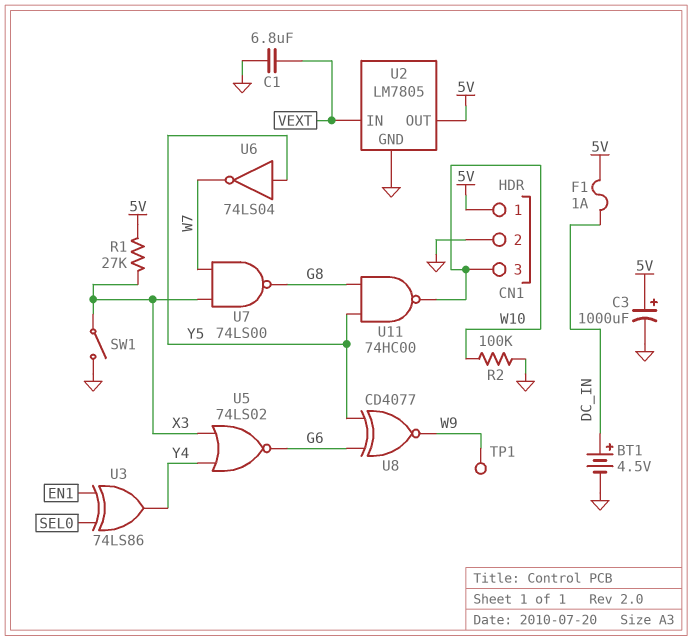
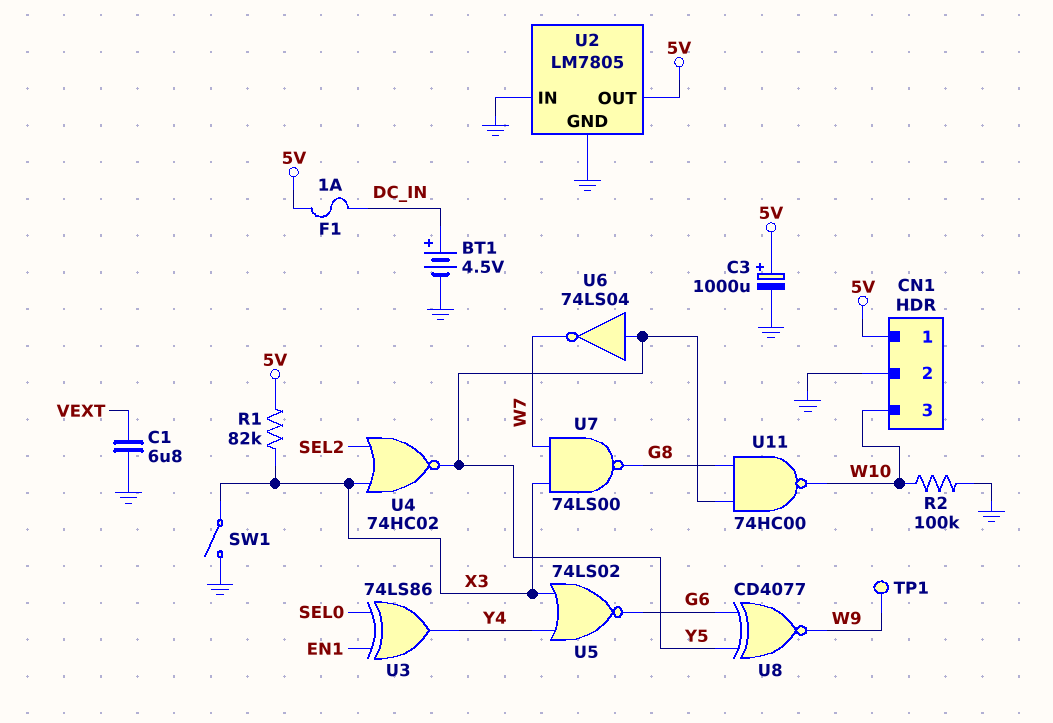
R1: 27k (5V, X3) -> 82k (5V, X3)
U2 pin IN: VEXT -> GND
U4: none -> NOR 74HC02 (in SEL2, in X3, out Y5)

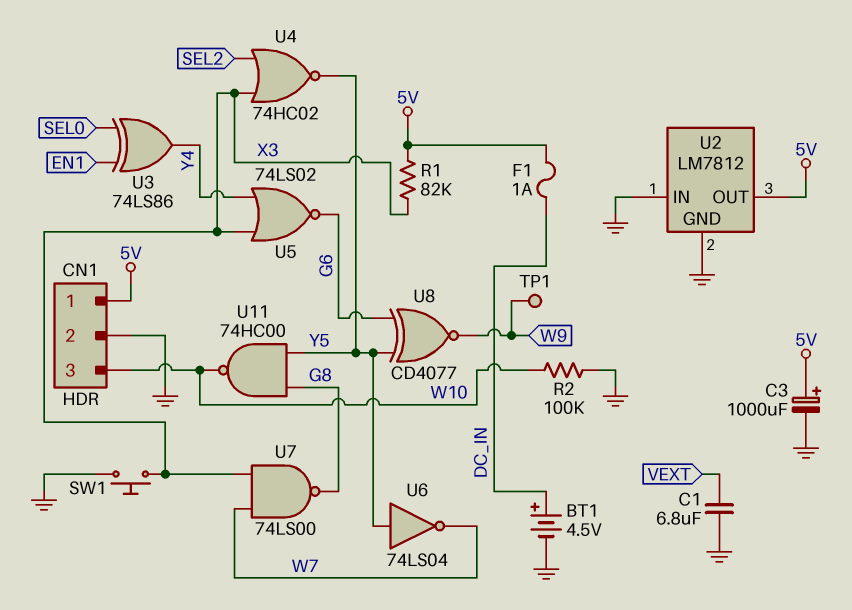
SW1: switch (GND, X3) -> button (GND, X3)
U2: LM7805 -> LM7812

